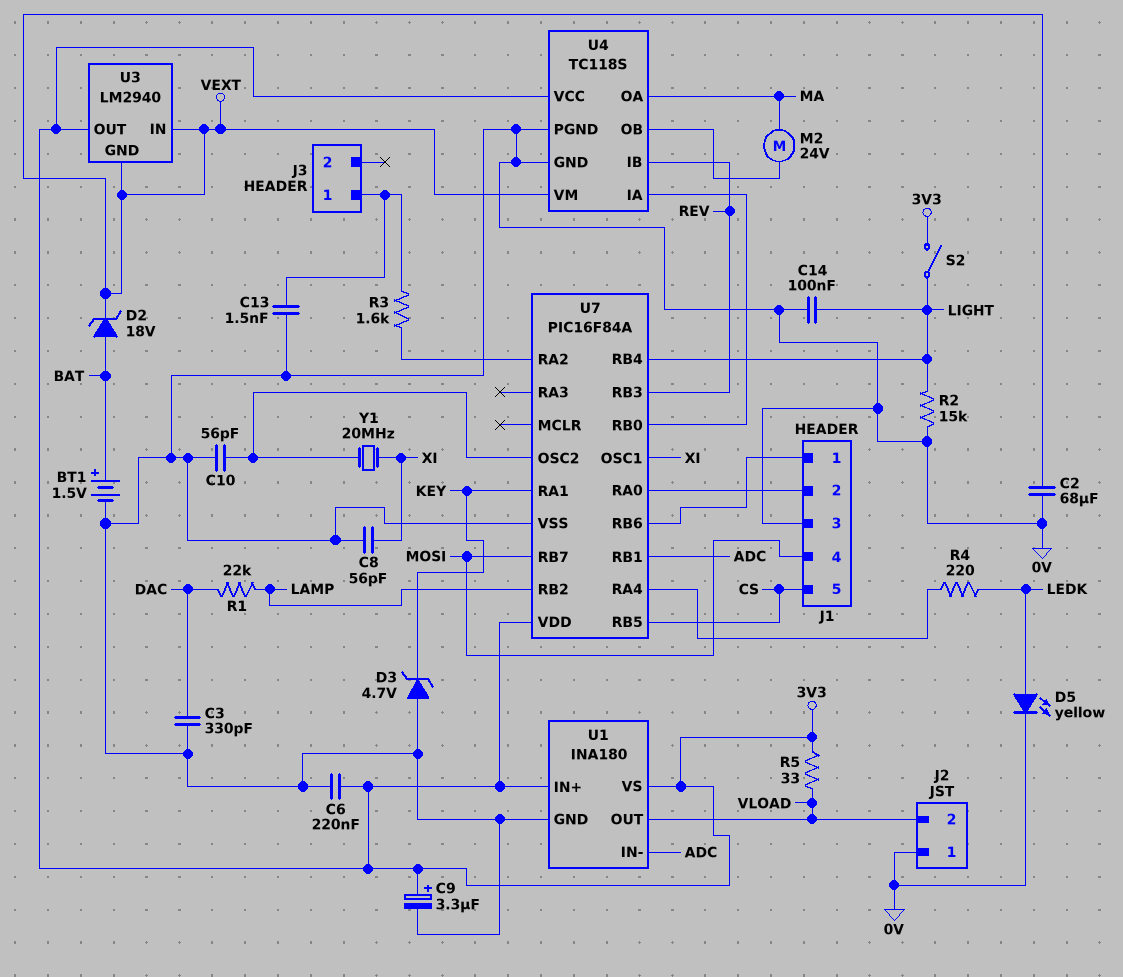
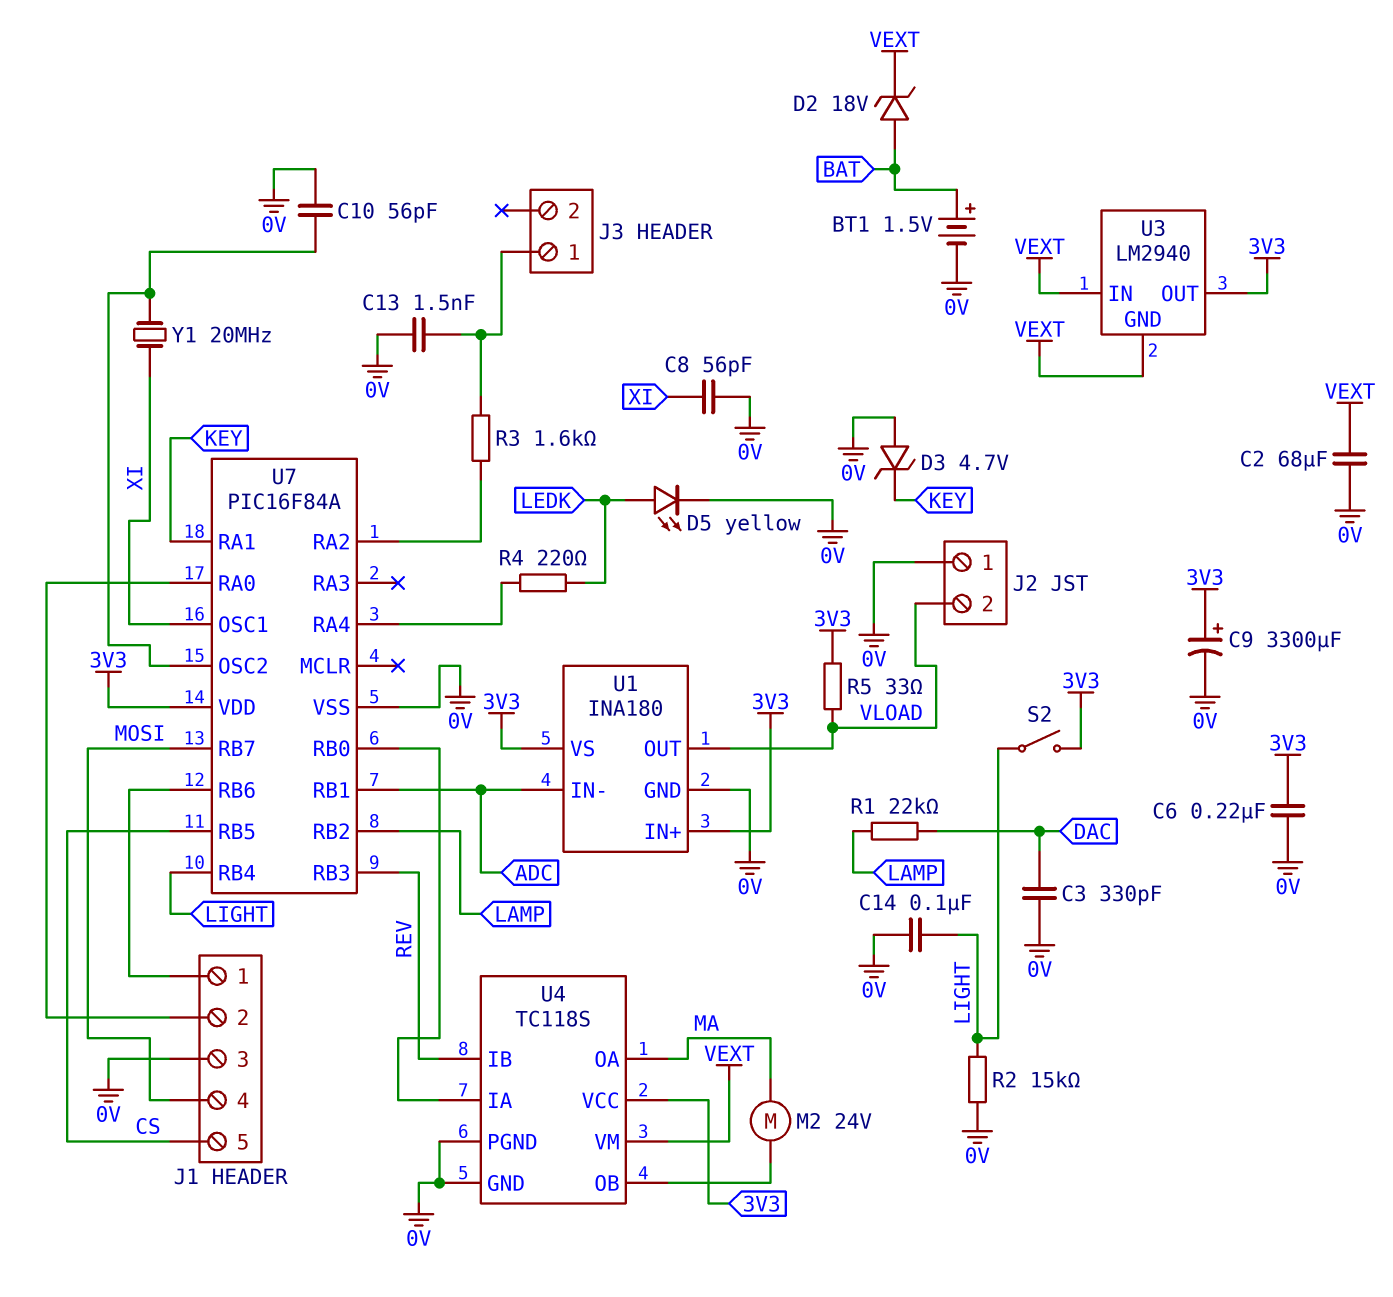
C9: 3.3uF (plus 3V3, minus 0V) -> 3300uF (plus 3V3, minus 0V)

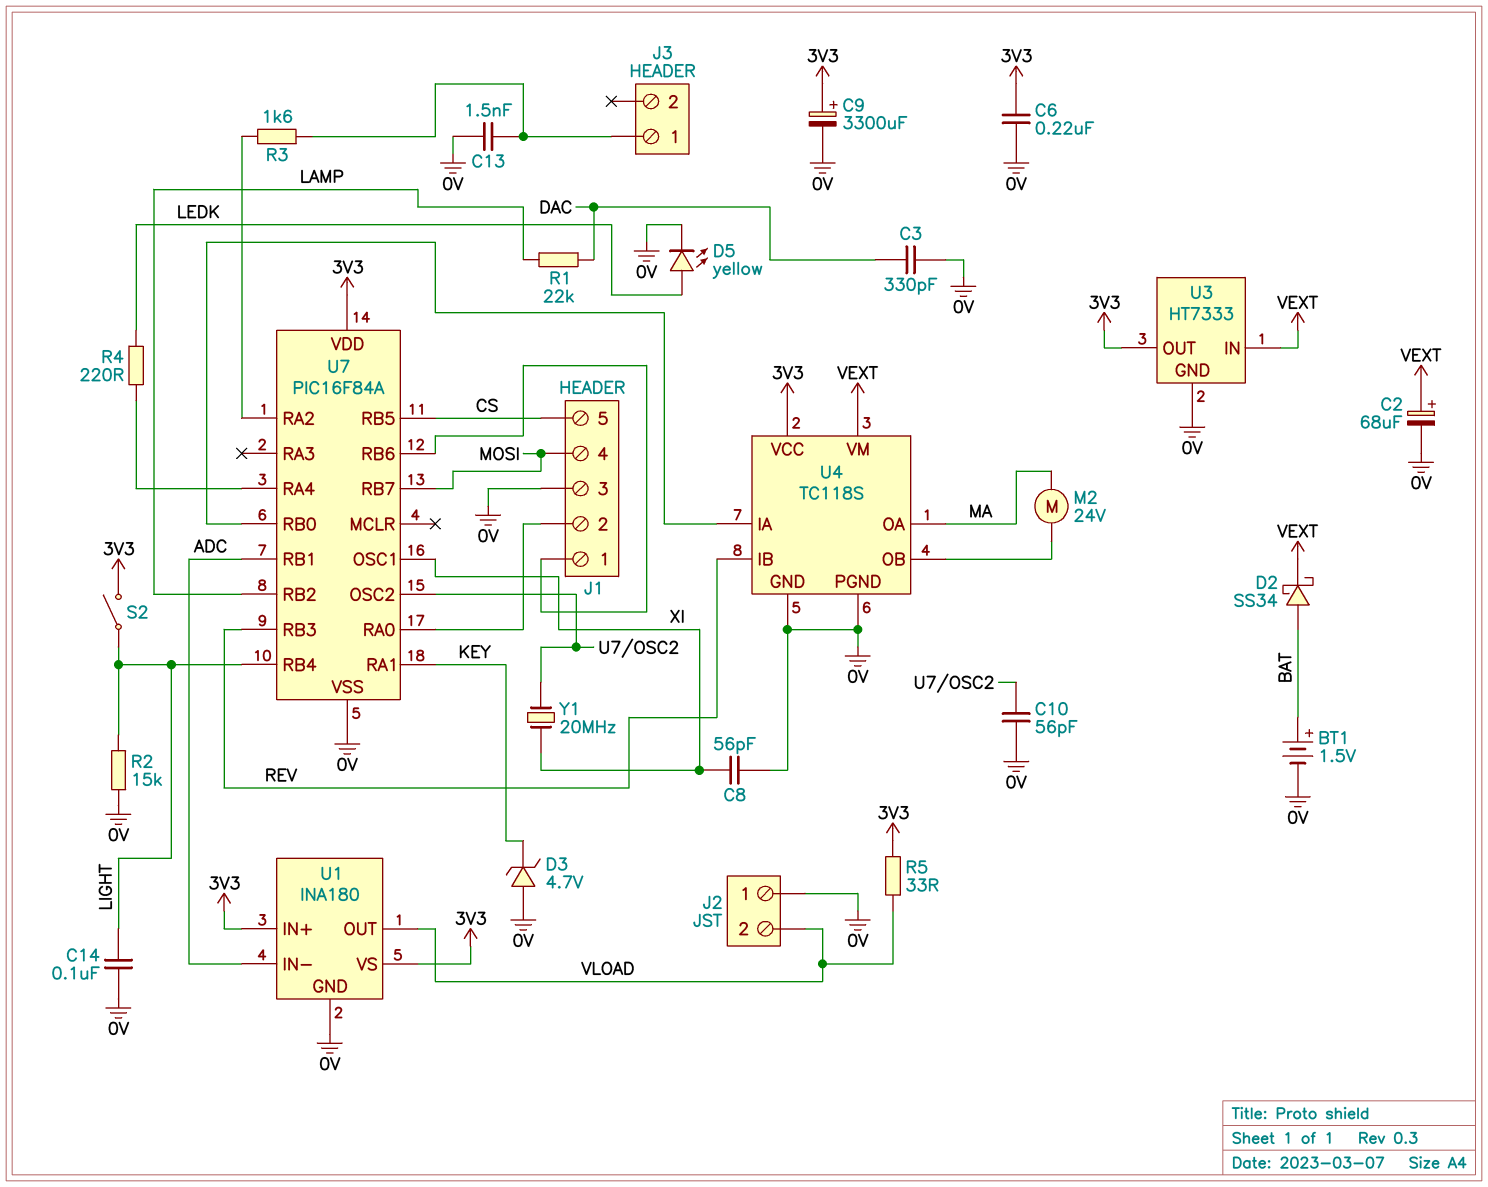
C2: 68uF (0V, VEXT) -> 68uF (plus VEXT, minus 0V)
D2: zener 18V (A BAT, K VEXT) -> schottky SS34 (A BAT, K VEXT)
U3: LM2940 -> HT7333
U3 pin GND: VEXT -> 0V

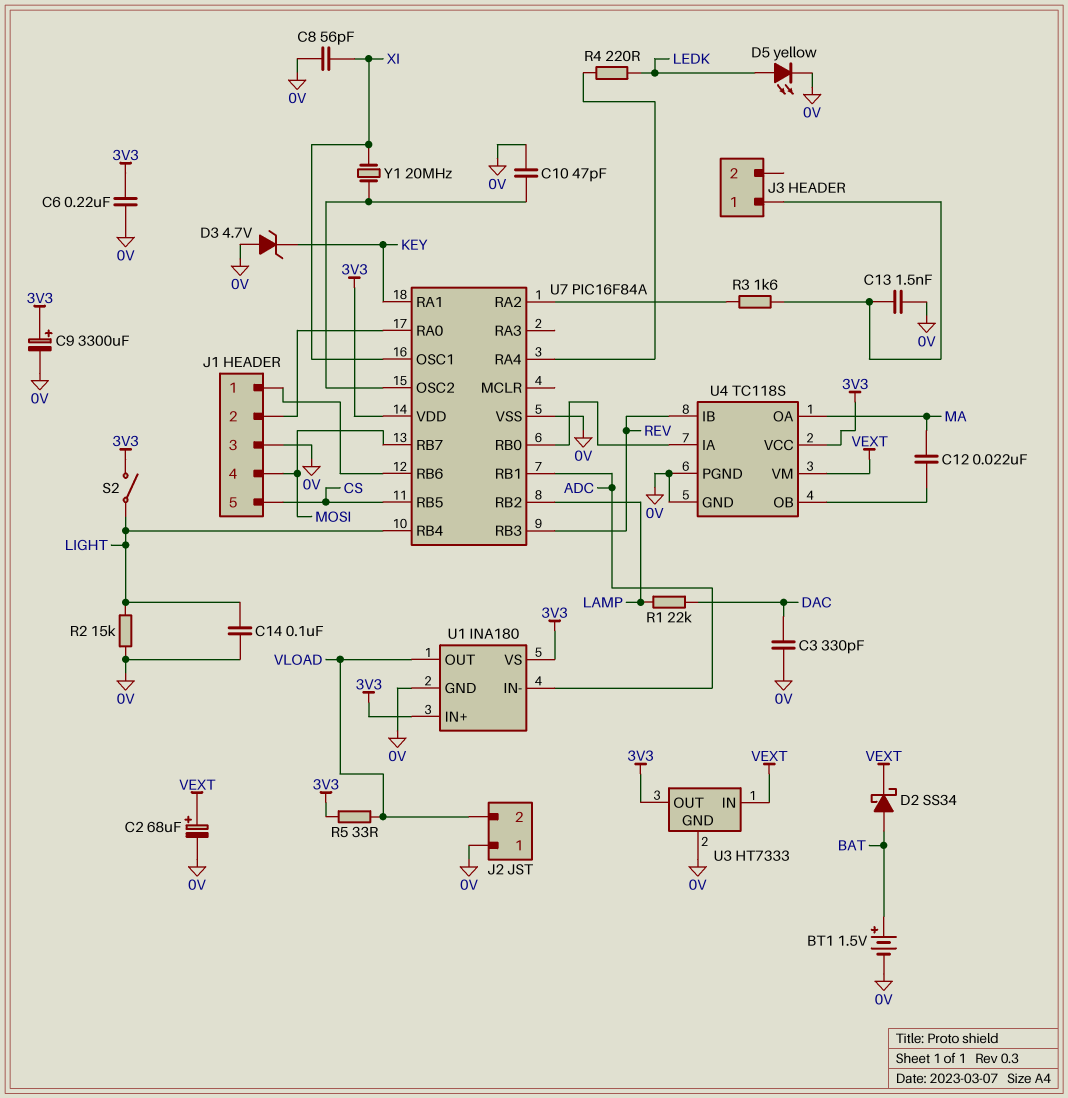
C10: 56pF (0V, U7/OSC2) -> 47pF (0V, U7/OSC2)
C12: none -> 22nF (MA, U4/OB)
M2: motor 24V (MA, U4/OB) -> none

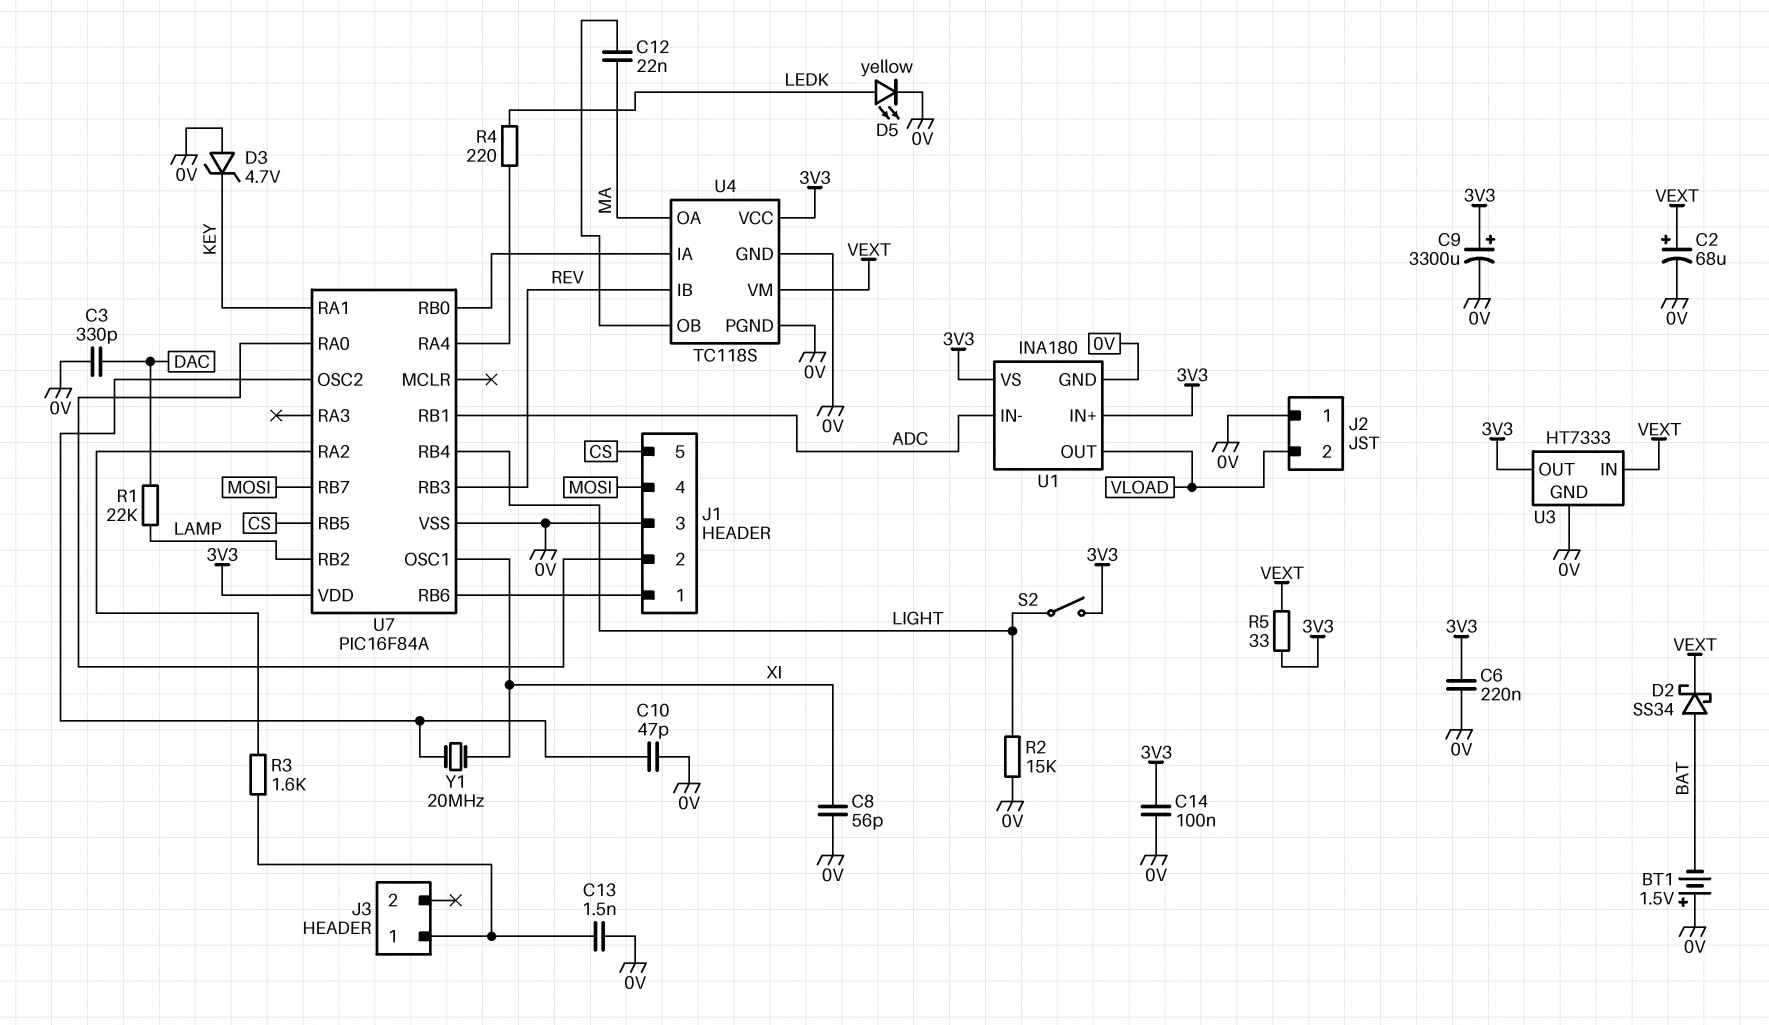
BT1: 1.5V (plus BAT, minus 0V) -> 1.5V (plus 0V, minus BAT)
C14: 100nF (0V, LIGHT) -> 100nF (0V, 3V3)
R5: 33 (3V3, VLOAD) -> 33 (3V3, VEXT)

